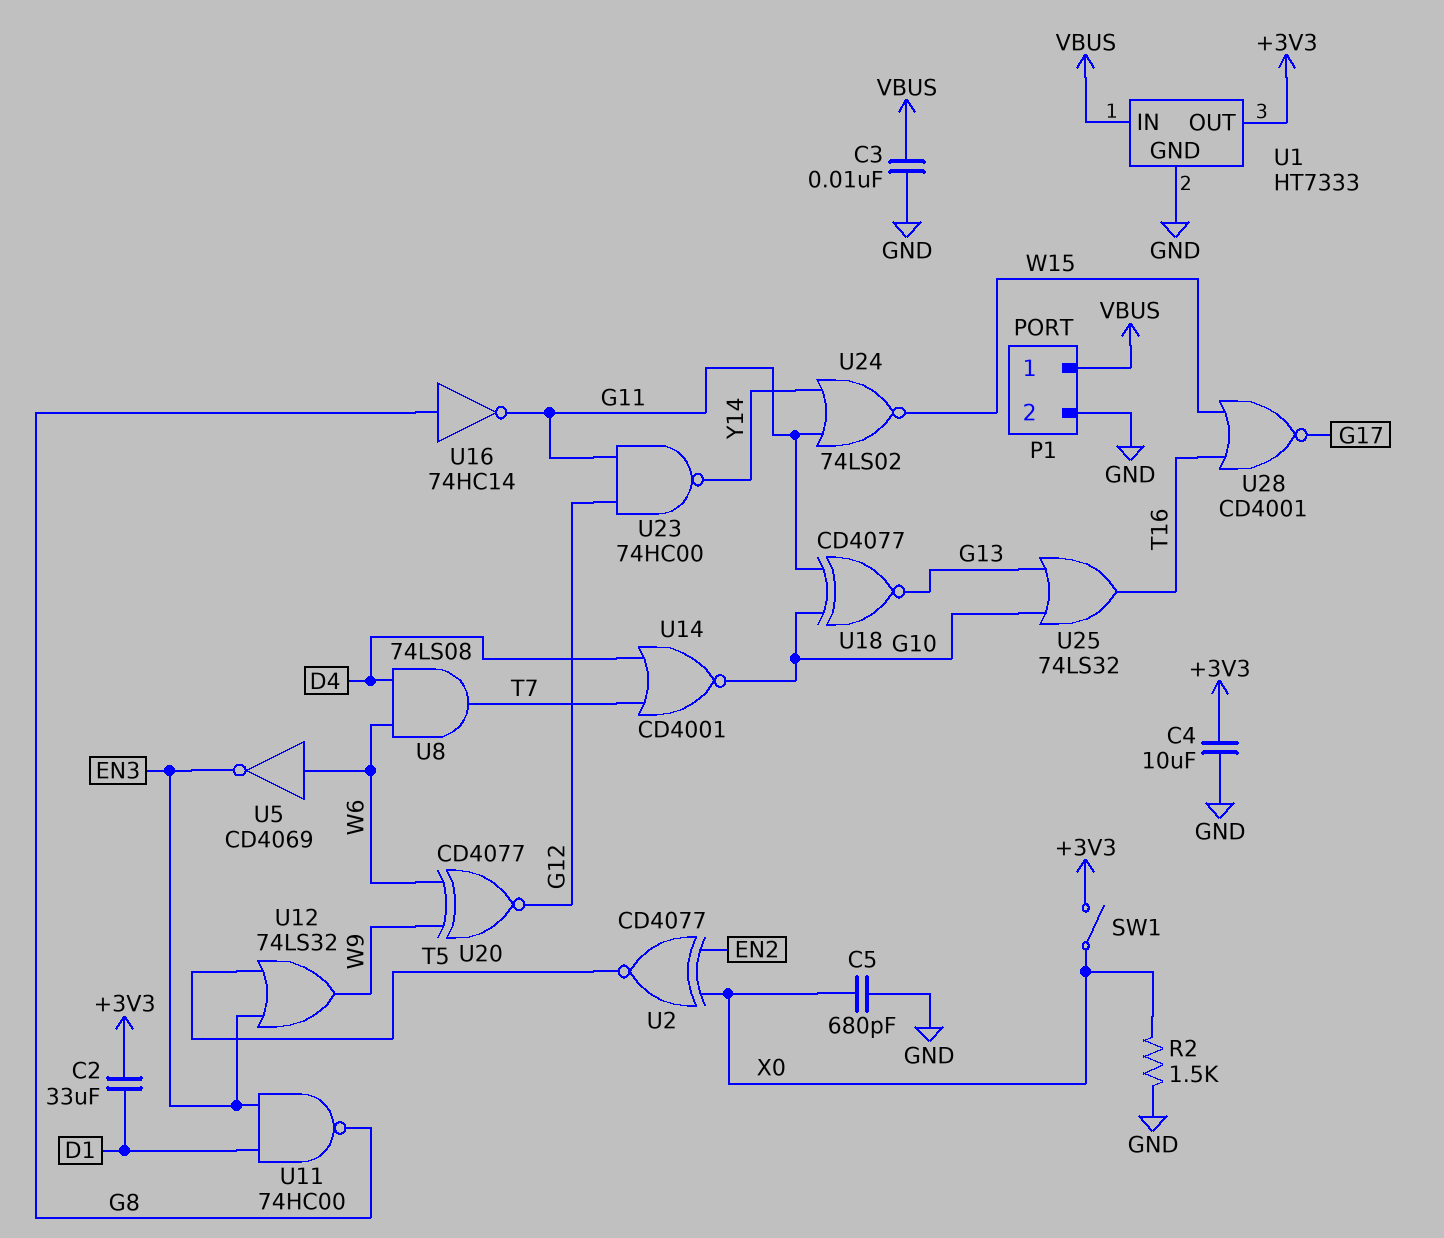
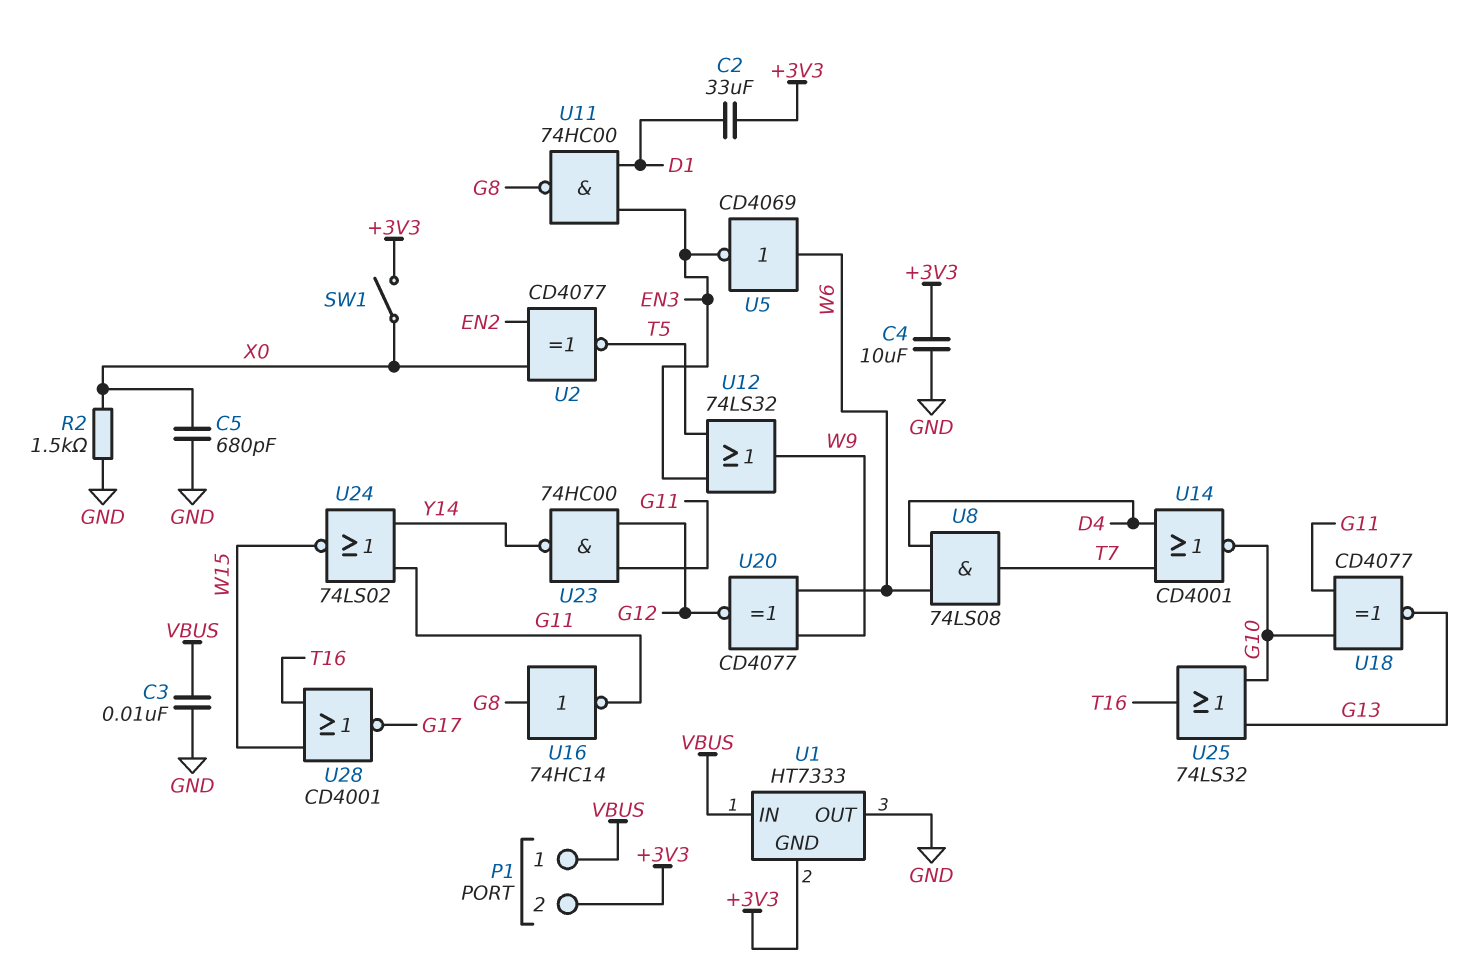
P1 pin 2: GND -> +3V3
U1 pin GND: GND -> +3V3
U1 pin OUT: +3V3 -> GND

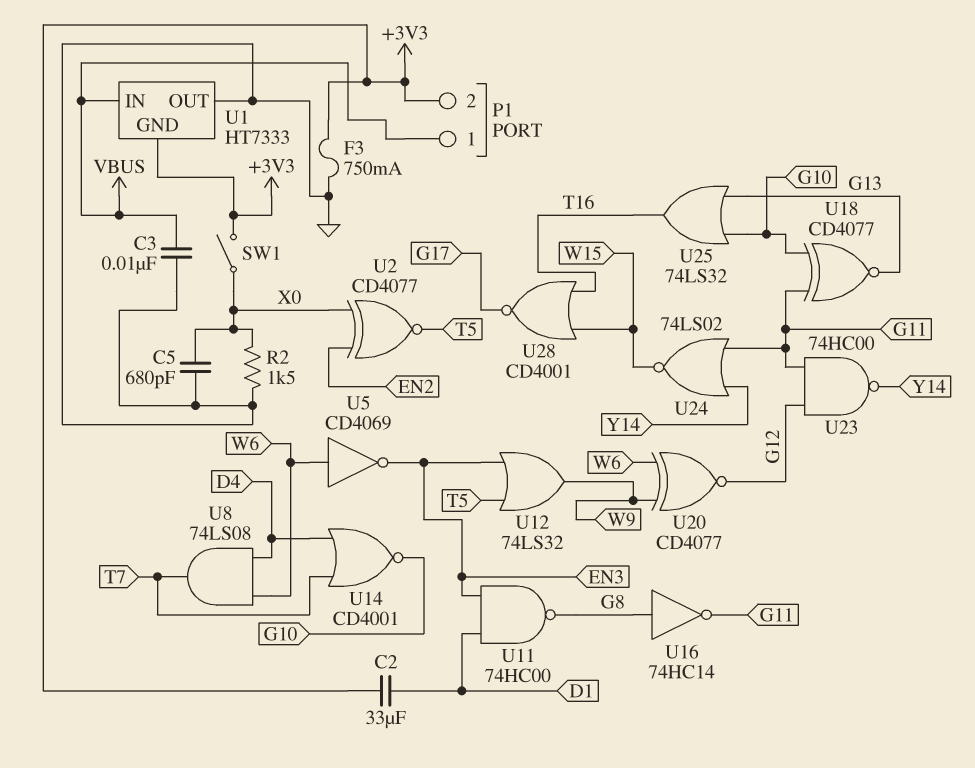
C4: 10uF (+3V3, GND) -> none
F3: none -> 750mA (+3V3, GND)

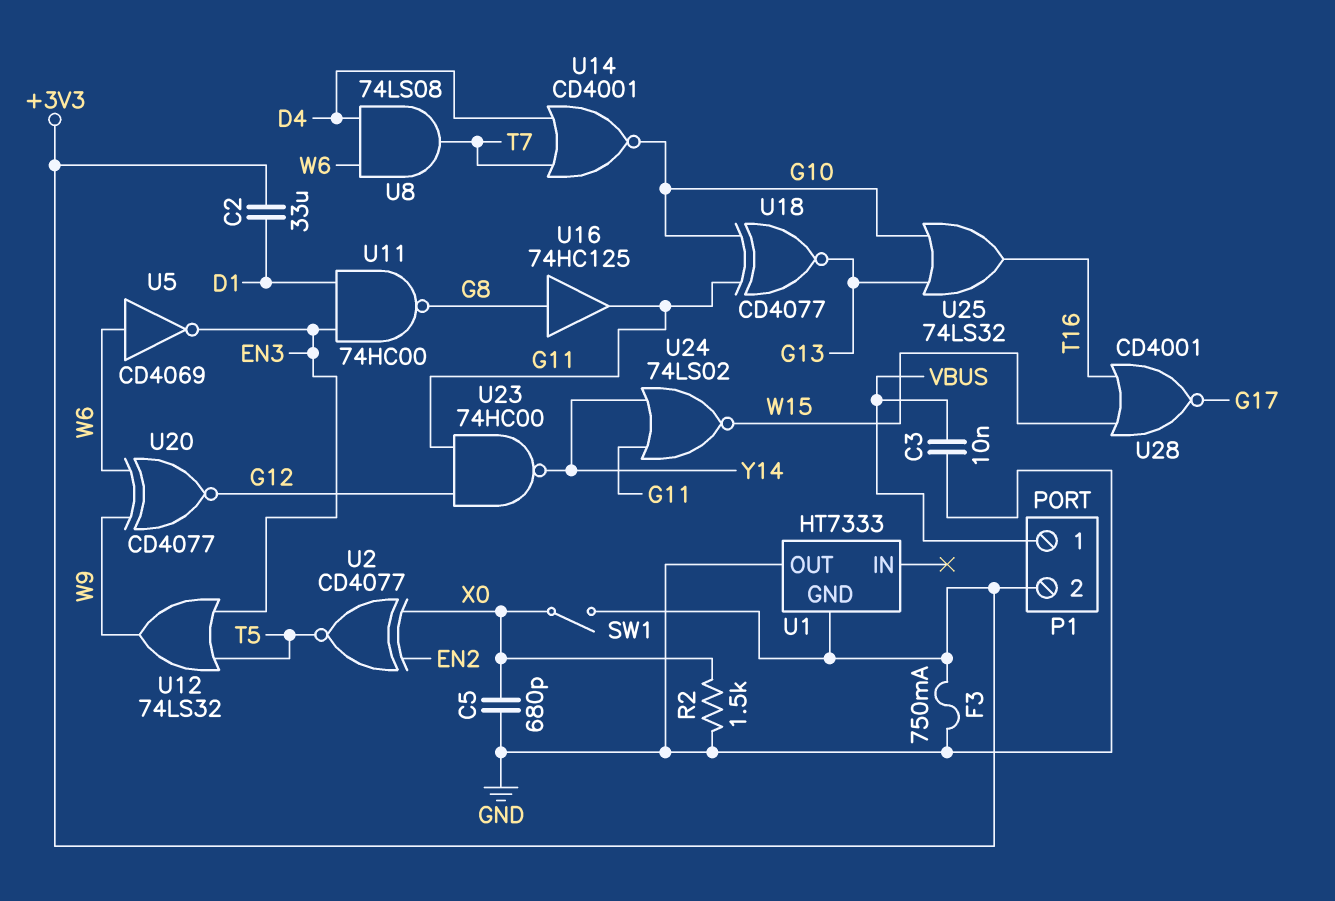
U1 pin IN: VBUS -> none
U16: NOT 74HC14 (in G8, out G11) -> buffer 74HC125 (in G8, out G11)

